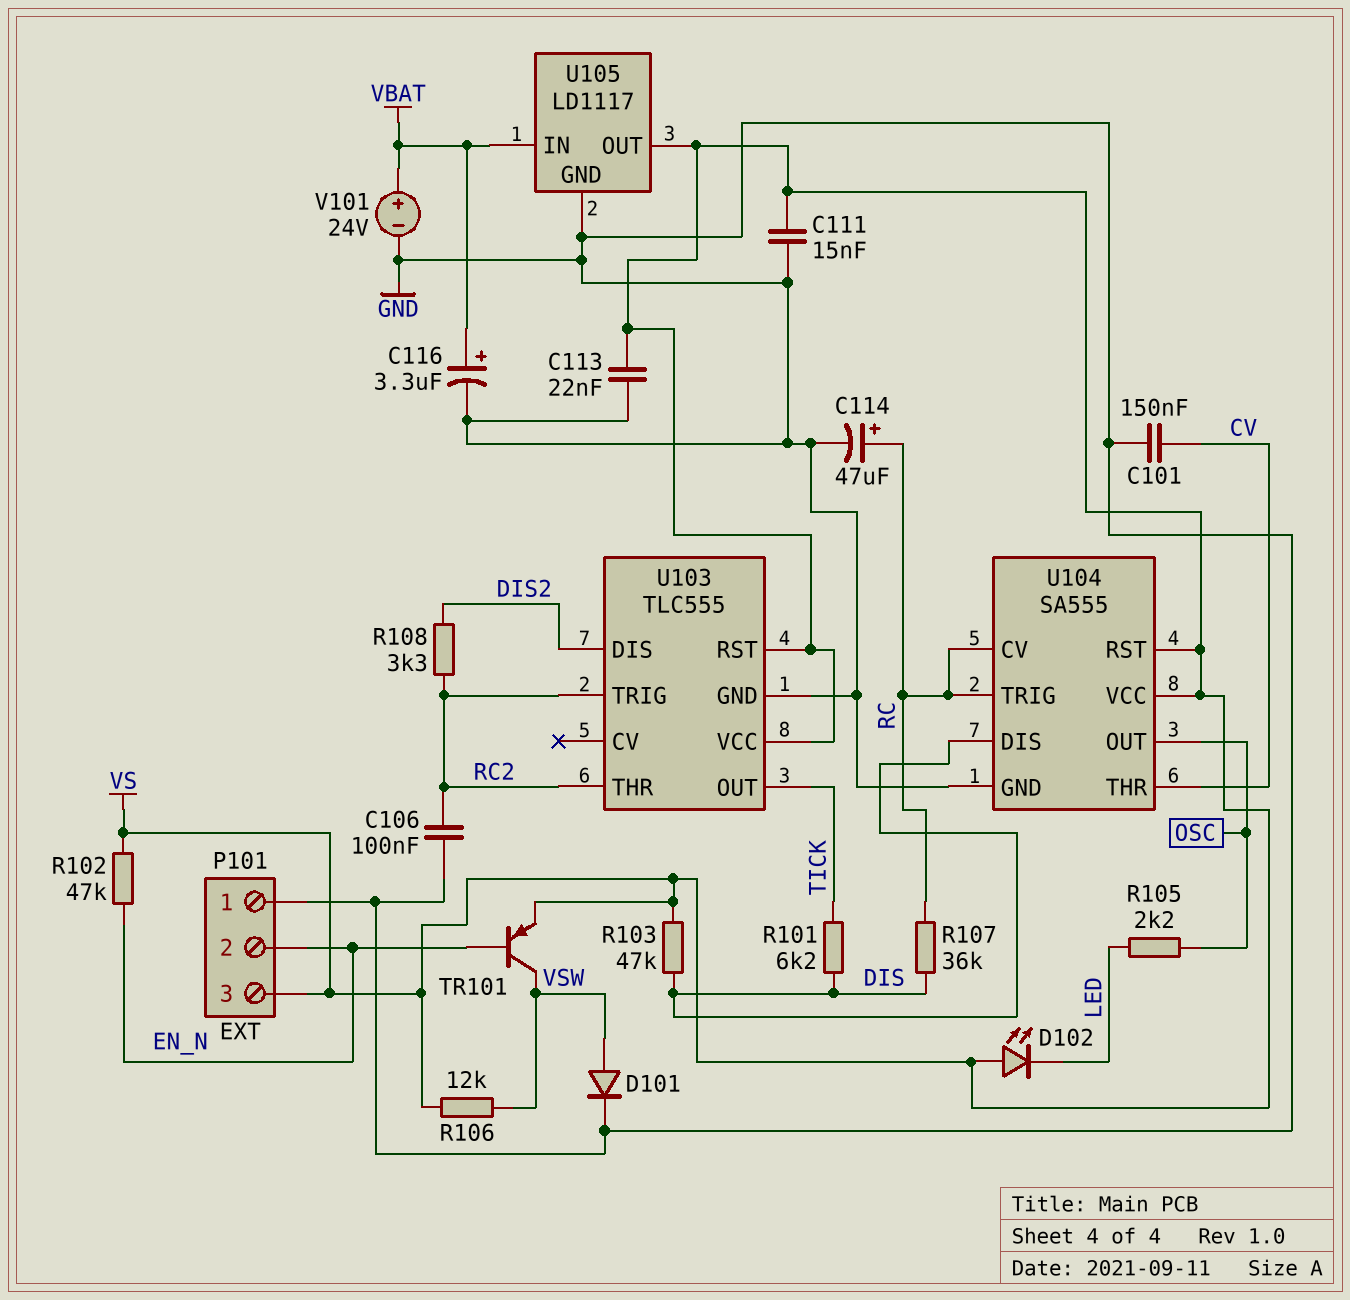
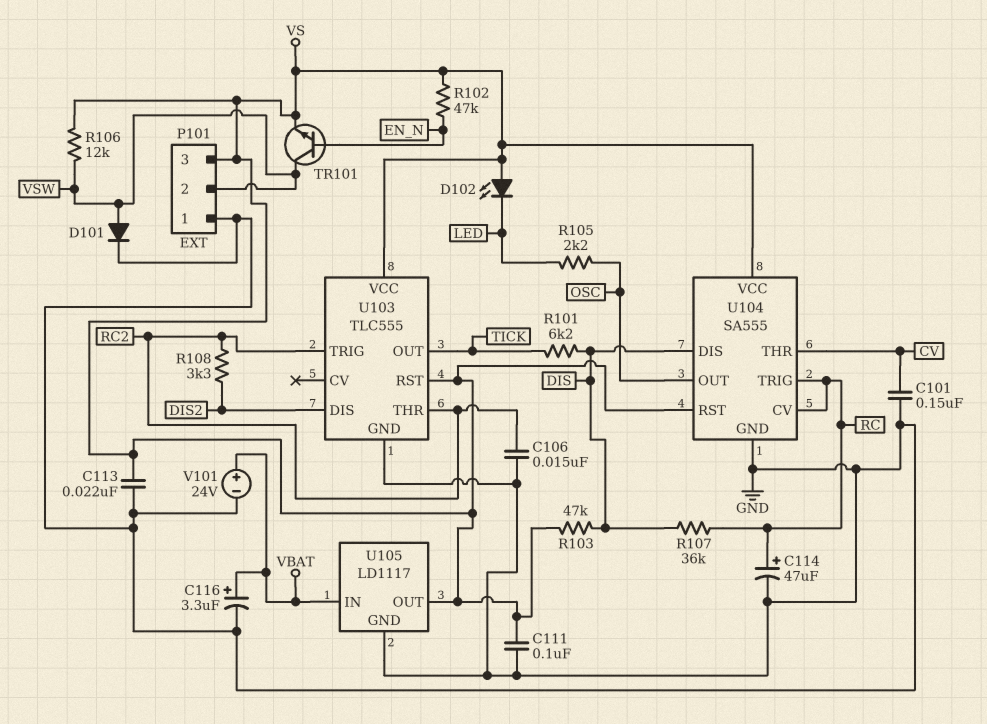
C106: 100nF (GND, RC2) -> 15nF (GND, RC2)
C111: 15nF (GND, VS) -> 100nF (GND, VS)
P101 pin 2: EN_N -> VSW
TR101: PNP (B EN_N, C VSW, E VS) -> NPN (B EN_N, C VSW, E VS)

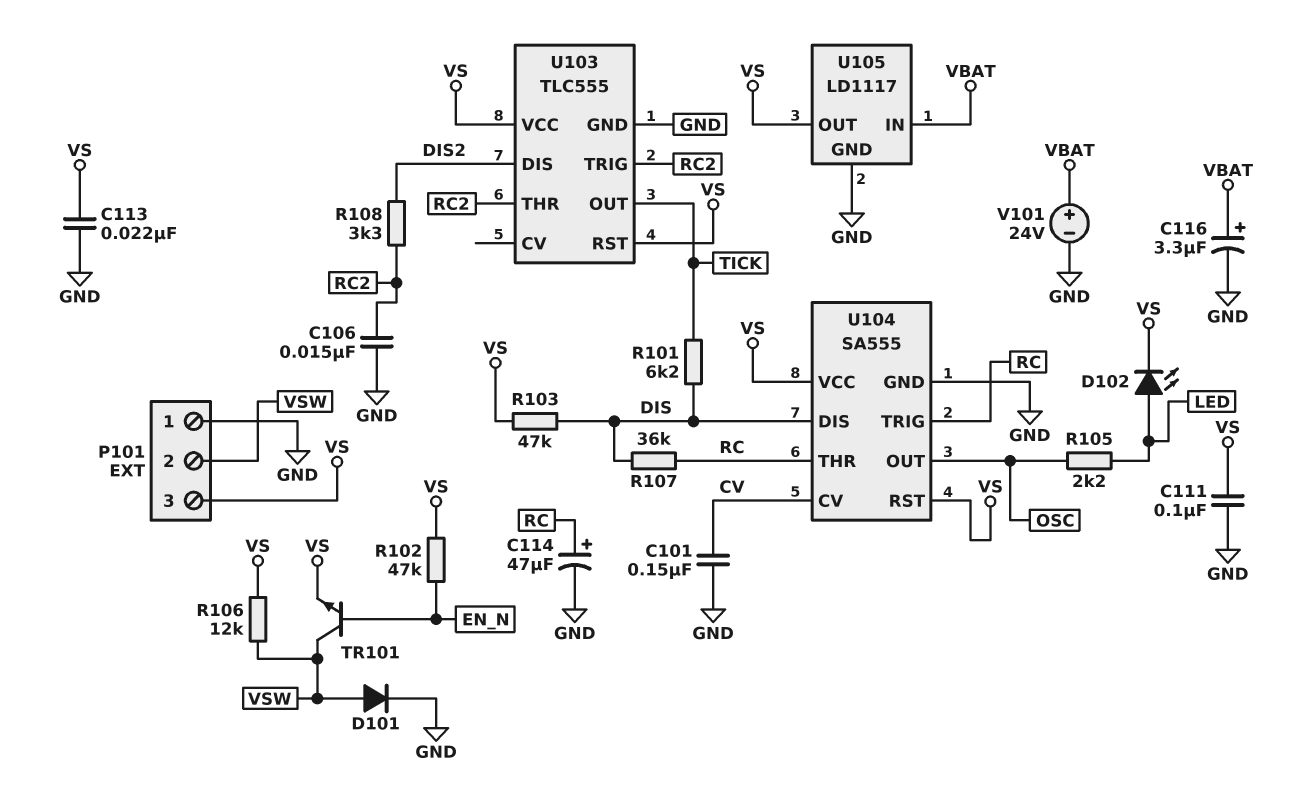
D102: LED (A VS, K LED) -> LED (A LED, K VS)
U104 pin CV: RC -> CV
U104 pin THR: CV -> RC

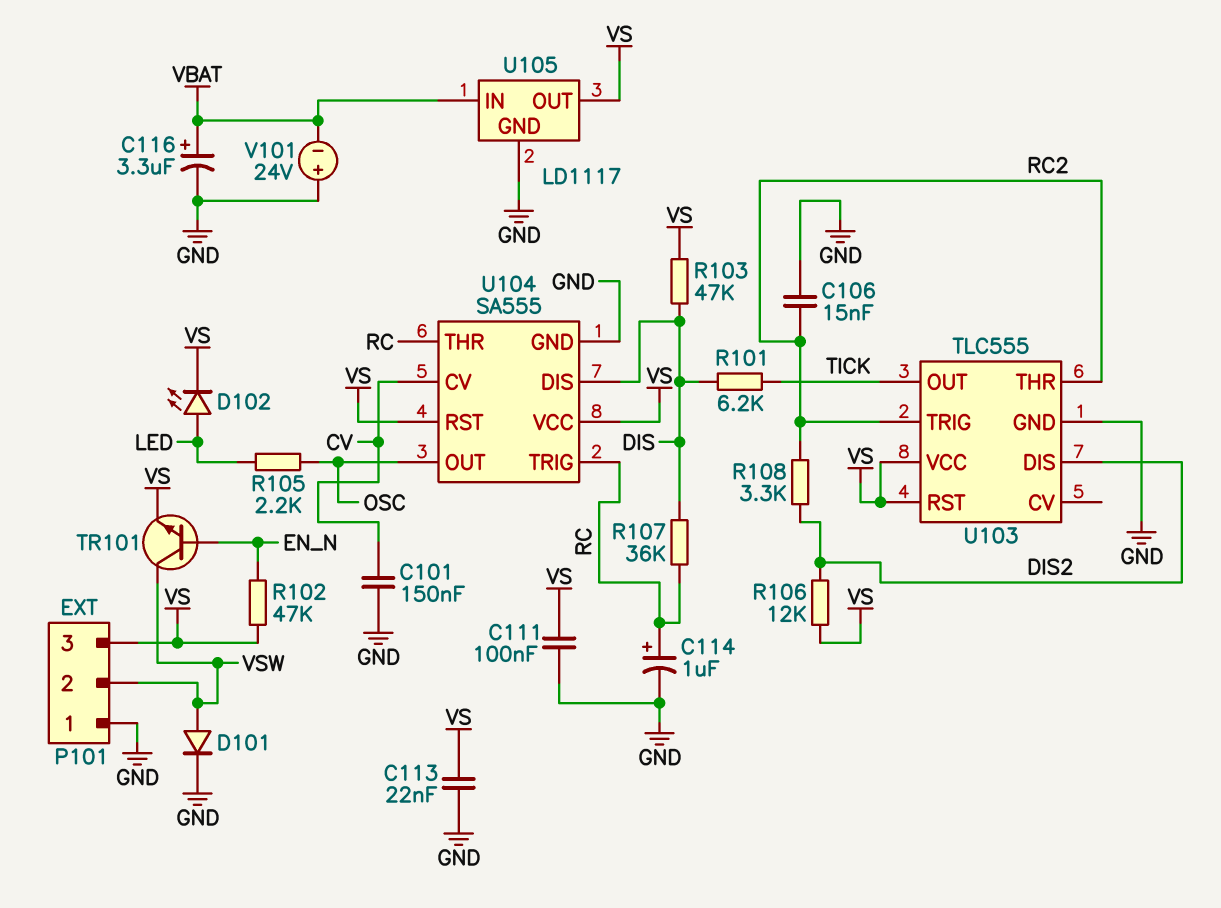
C114: 47uF (plus RC, minus GND) -> 1uF (plus RC, minus GND)
R106: 12k (VS, VSW) -> 12k (DIS2, VS)
V101: 24V (plus VBAT, minus GND) -> 24V (plus GND, minus VBAT)

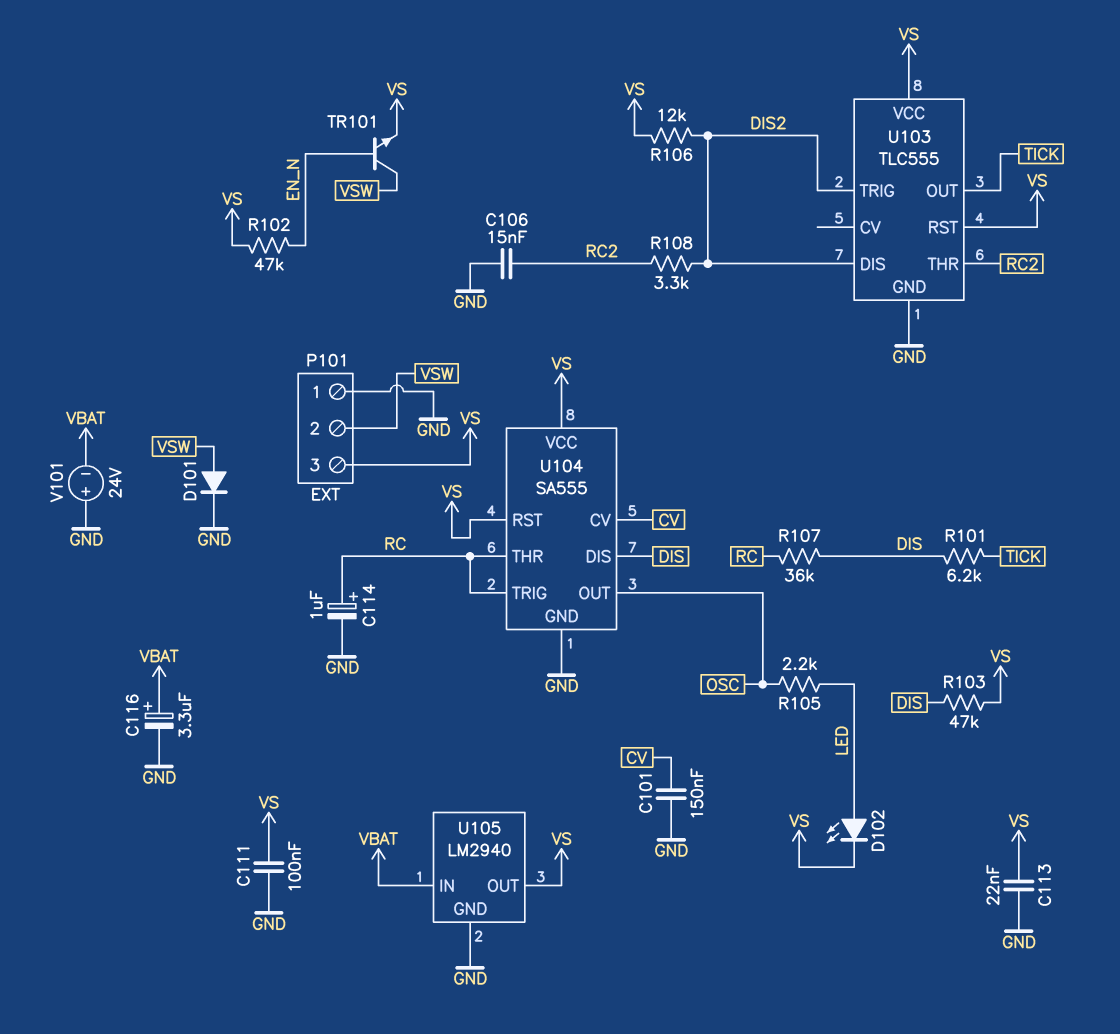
U103 pin TRIG: RC2 -> DIS2
U105: LD1117 -> LM2940

